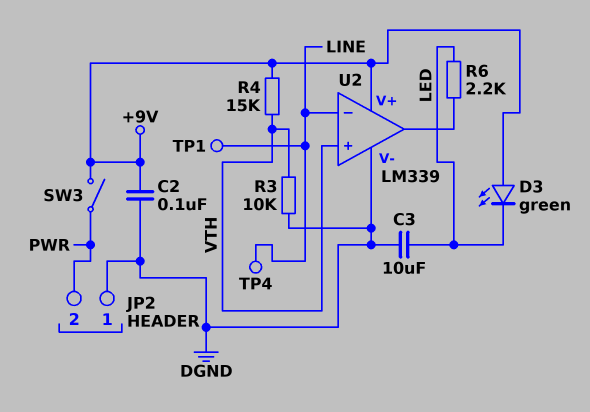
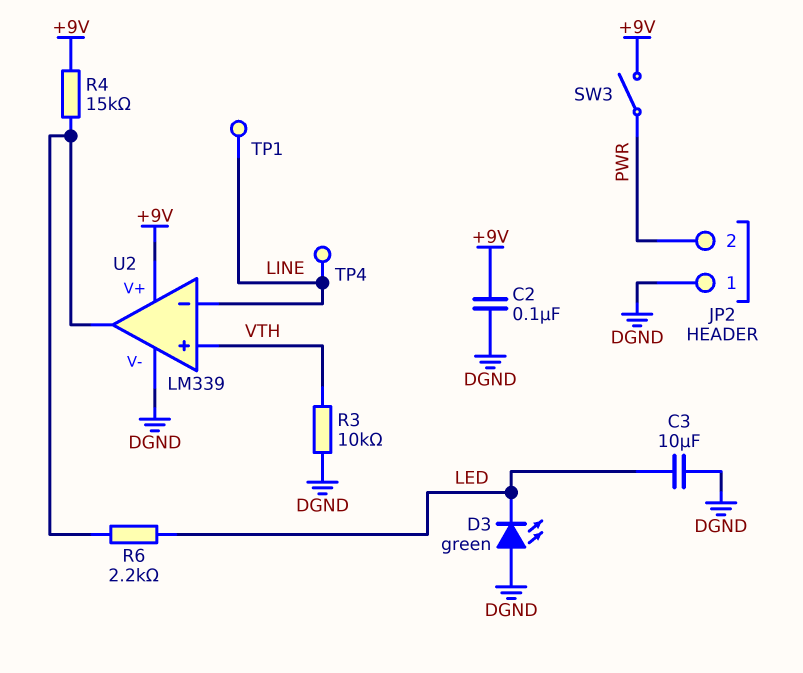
D3: LED green (A +9V, K LED) -> LED green (A DGND, K LED)
R4: 15k (+9V, VTH) -> 15k (+9V, U2/out)

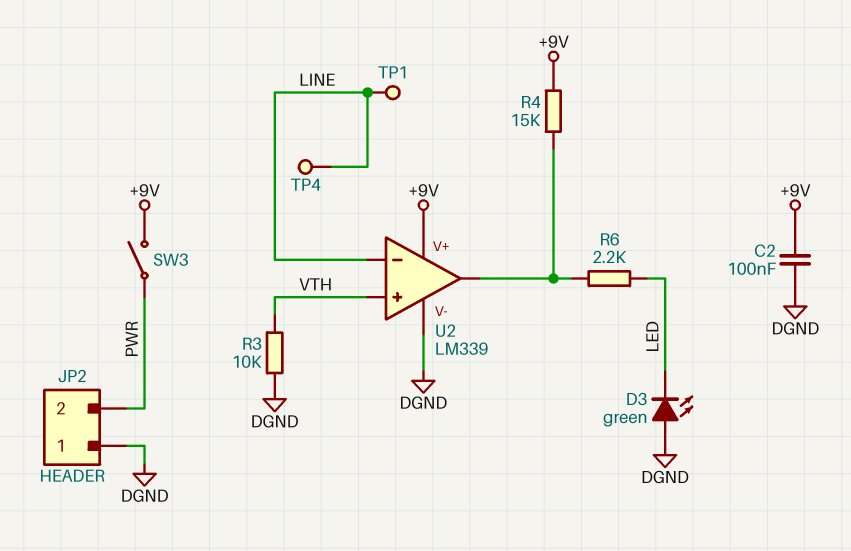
C3: 10uF (DGND, LED) -> none

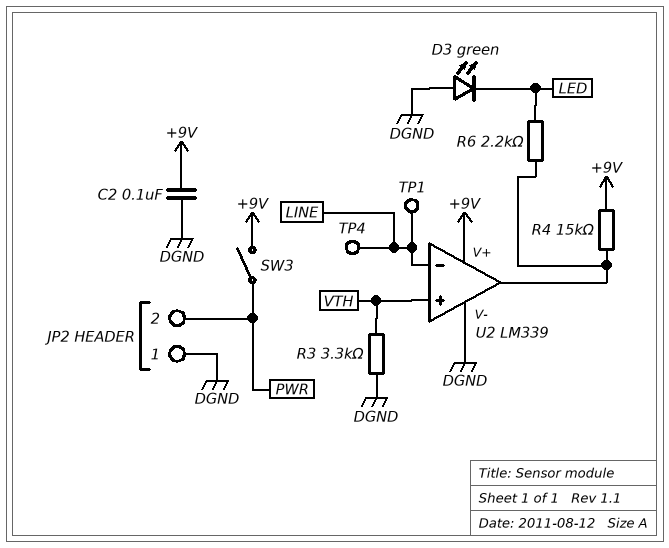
R3: 10k (DGND, VTH) -> 3.3k (DGND, VTH)

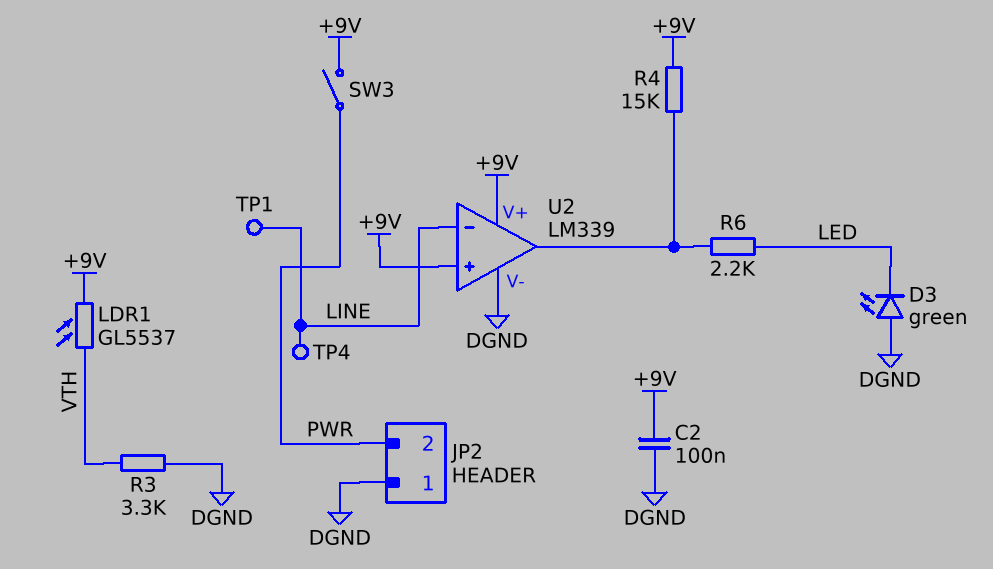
LDR1: none -> GL5537 (+9V, VTH)
U2 pin in+: VTH -> +9V

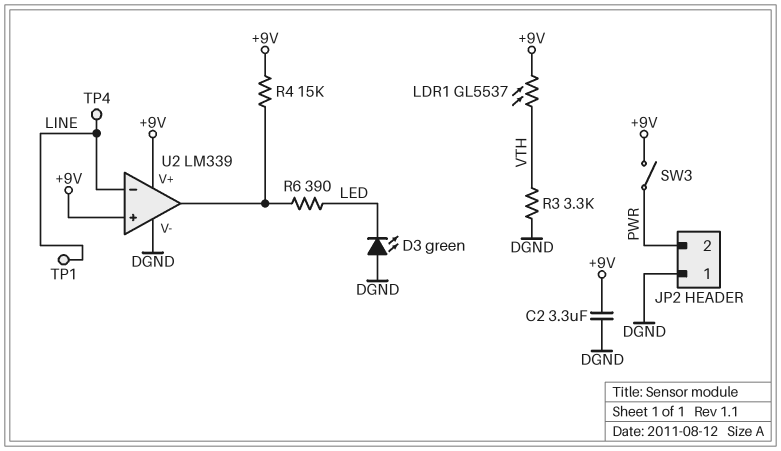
C2: 100nF (+9V, DGND) -> 3.3uF (+9V, DGND)
R6: 2.2k (LED, U2/out) -> 390 (LED, U2/out)

